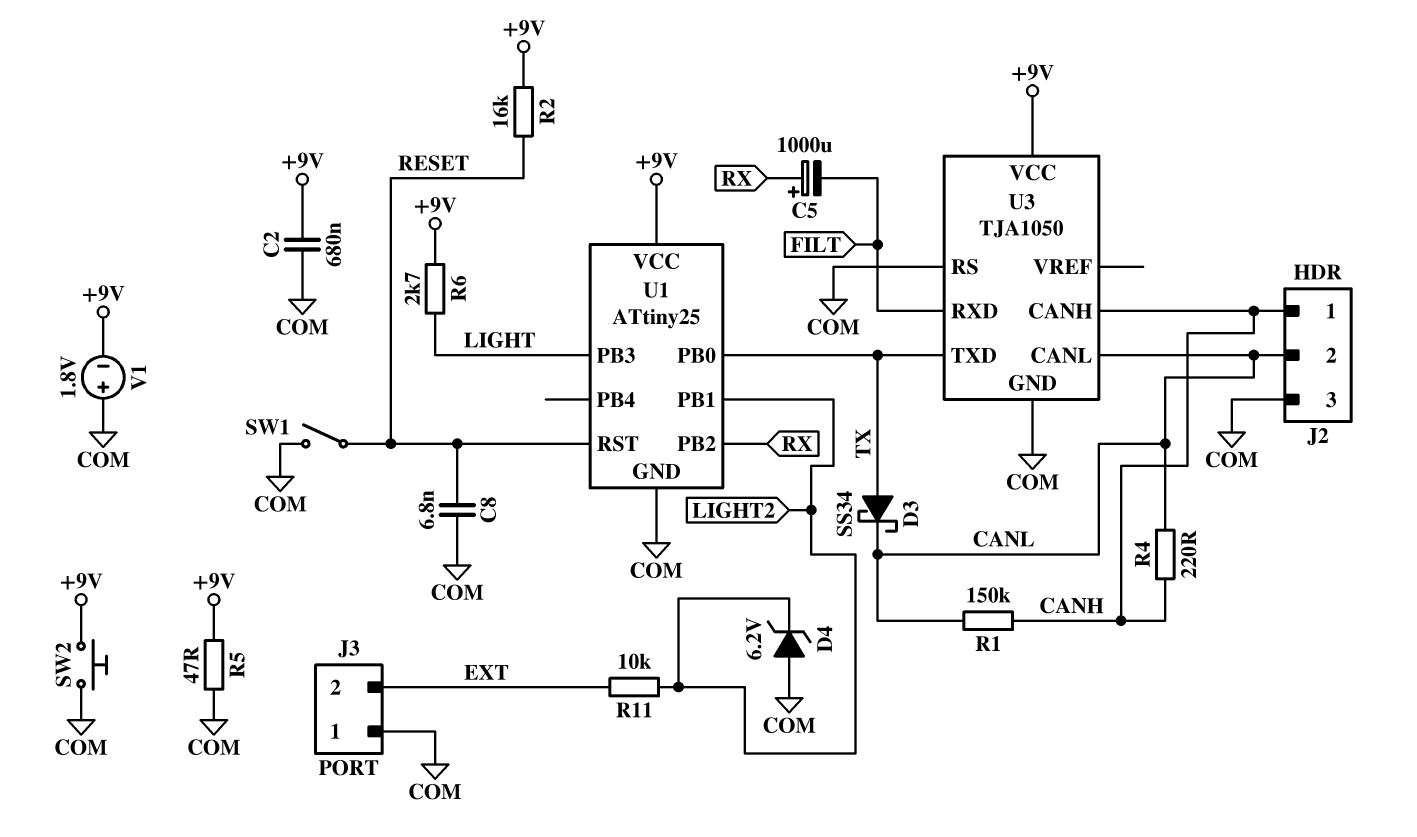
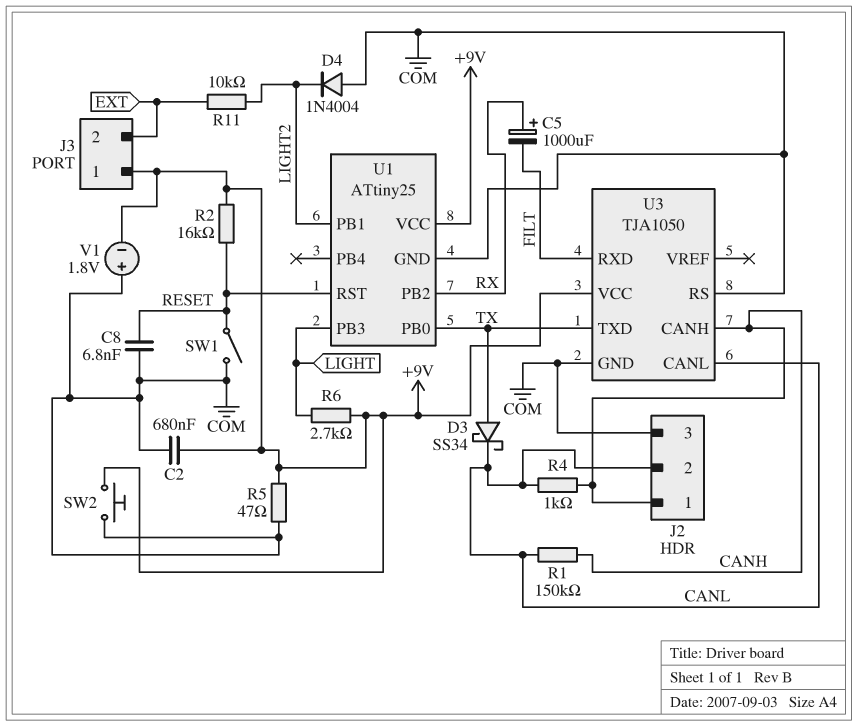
D4: zener 6.2V (A COM, K LIGHT2) -> diode 1N4004 (A COM, K LIGHT2)
J3 pin 1: COM -> +9V
R4: 220 (CANH, CANL) -> 1k (CANH, CANL)

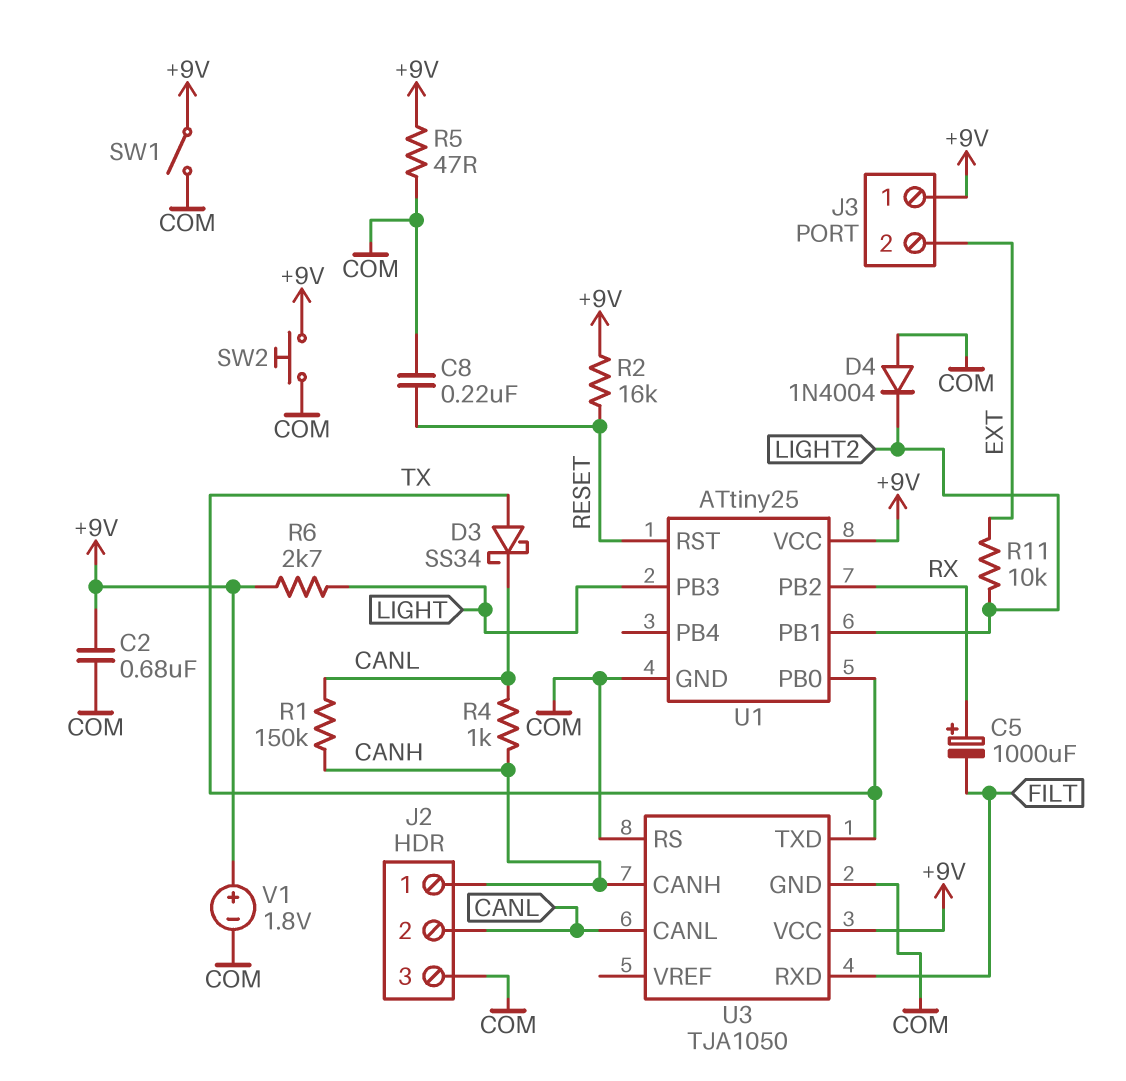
C8: 6.8nF (COM, RESET) -> 220nF (COM, RESET)
SW1: switch (COM, RESET) -> switch (+9V, COM)
V1: 1.8V (plus COM, minus +9V) -> 1.8V (plus +9V, minus COM)

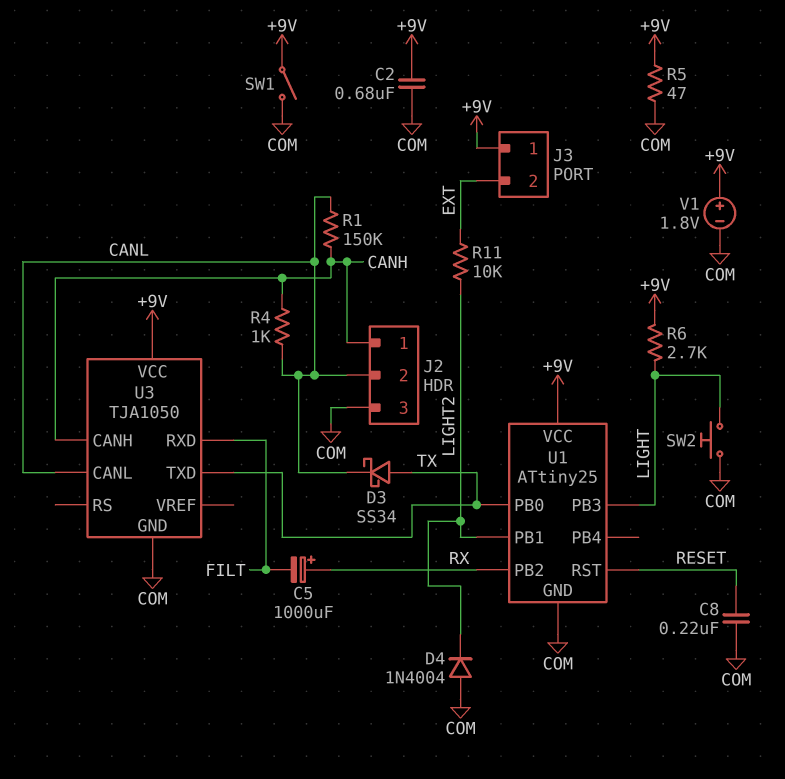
R2: 16k (+9V, RESET) -> none
SW2: button (+9V, COM) -> button (COM, LIGHT)
U3 pin RS: COM -> none

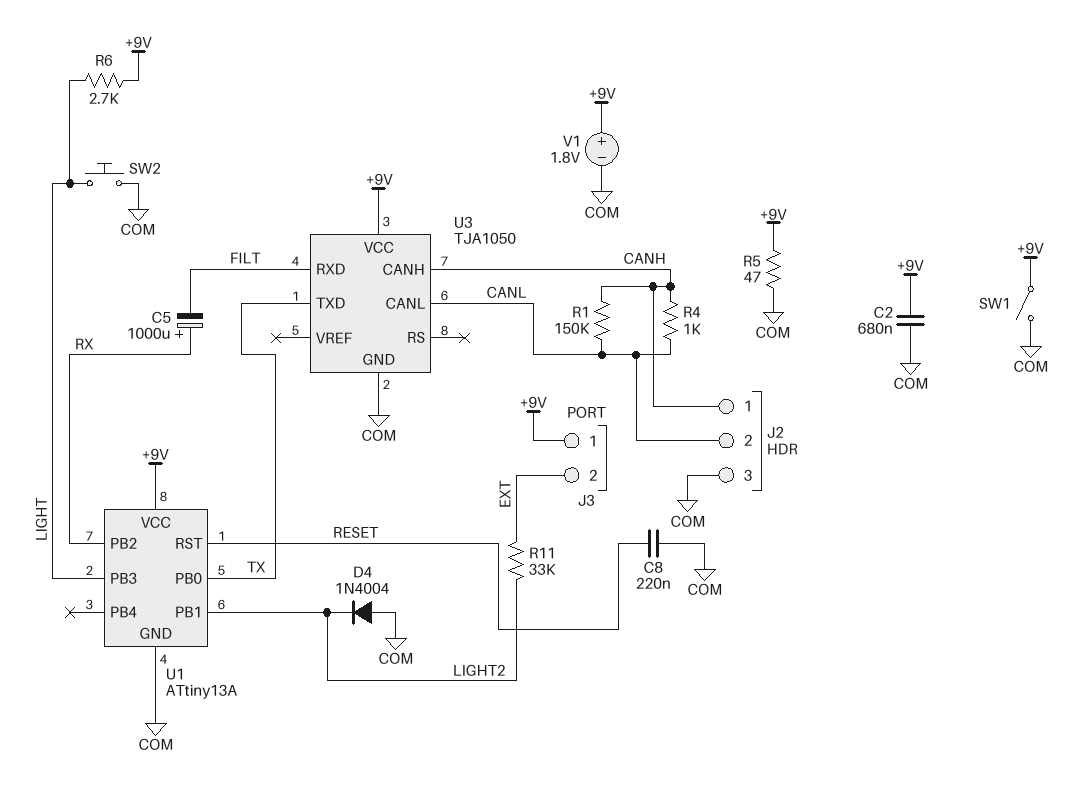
D3: schottky SS34 (A TX, K CANL) -> none
R11: 10k (EXT, LIGHT2) -> 33k (EXT, LIGHT2)
U1: ATtiny25 -> ATtiny13A

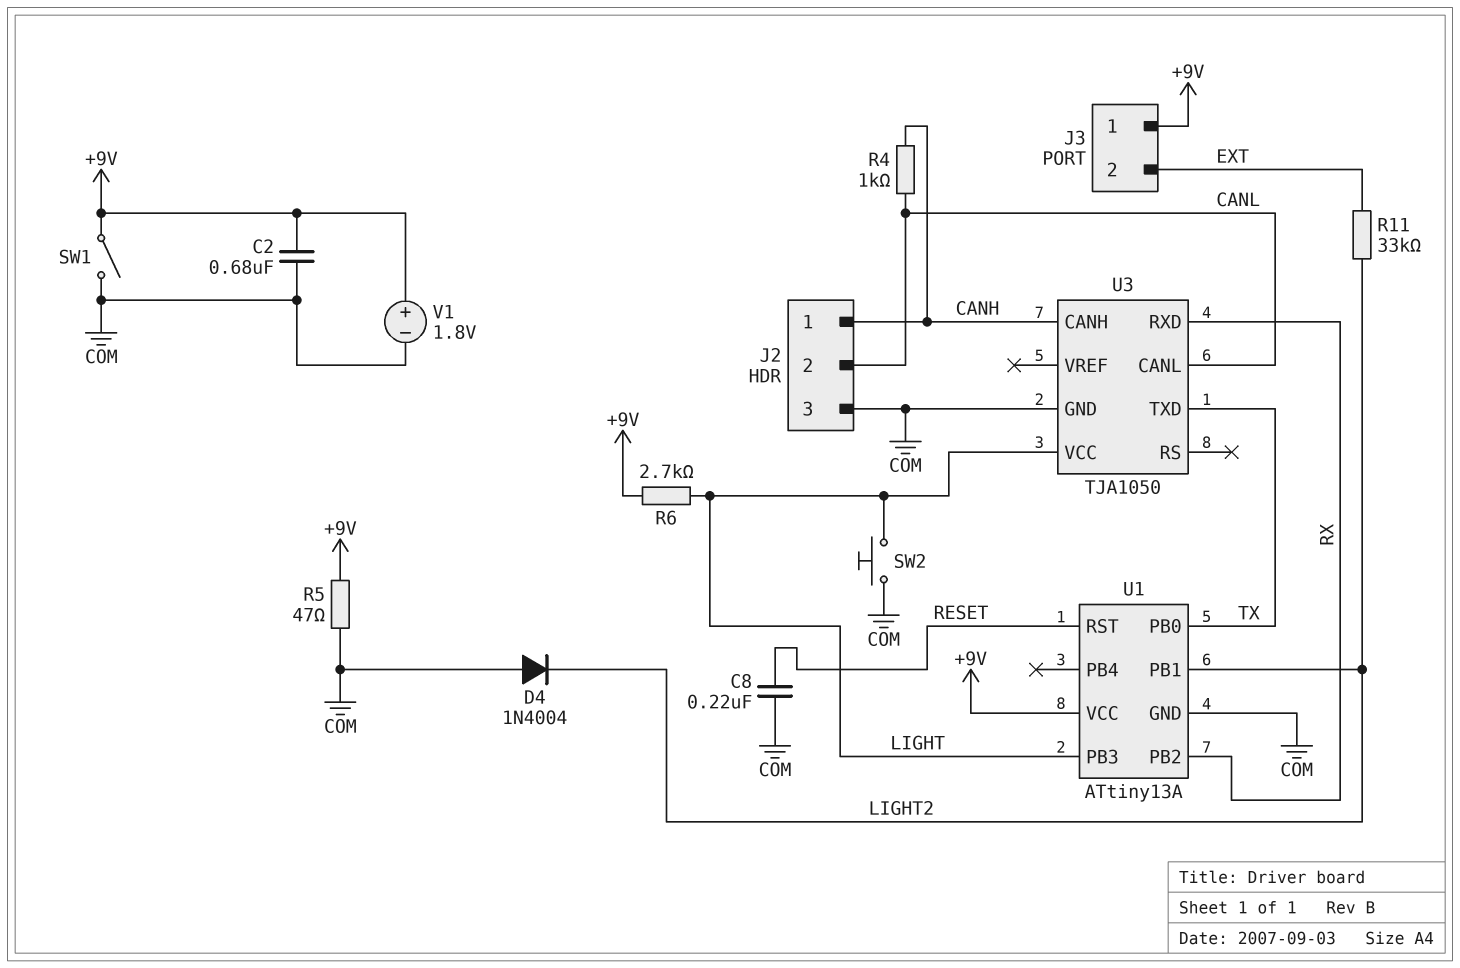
C5: 1000uF (plus RX, minus FILT) -> none
R1: 150k (CANH, CANL) -> none
U3 pin RXD: FILT -> RX
U3 pin VCC: +9V -> LIGHT

